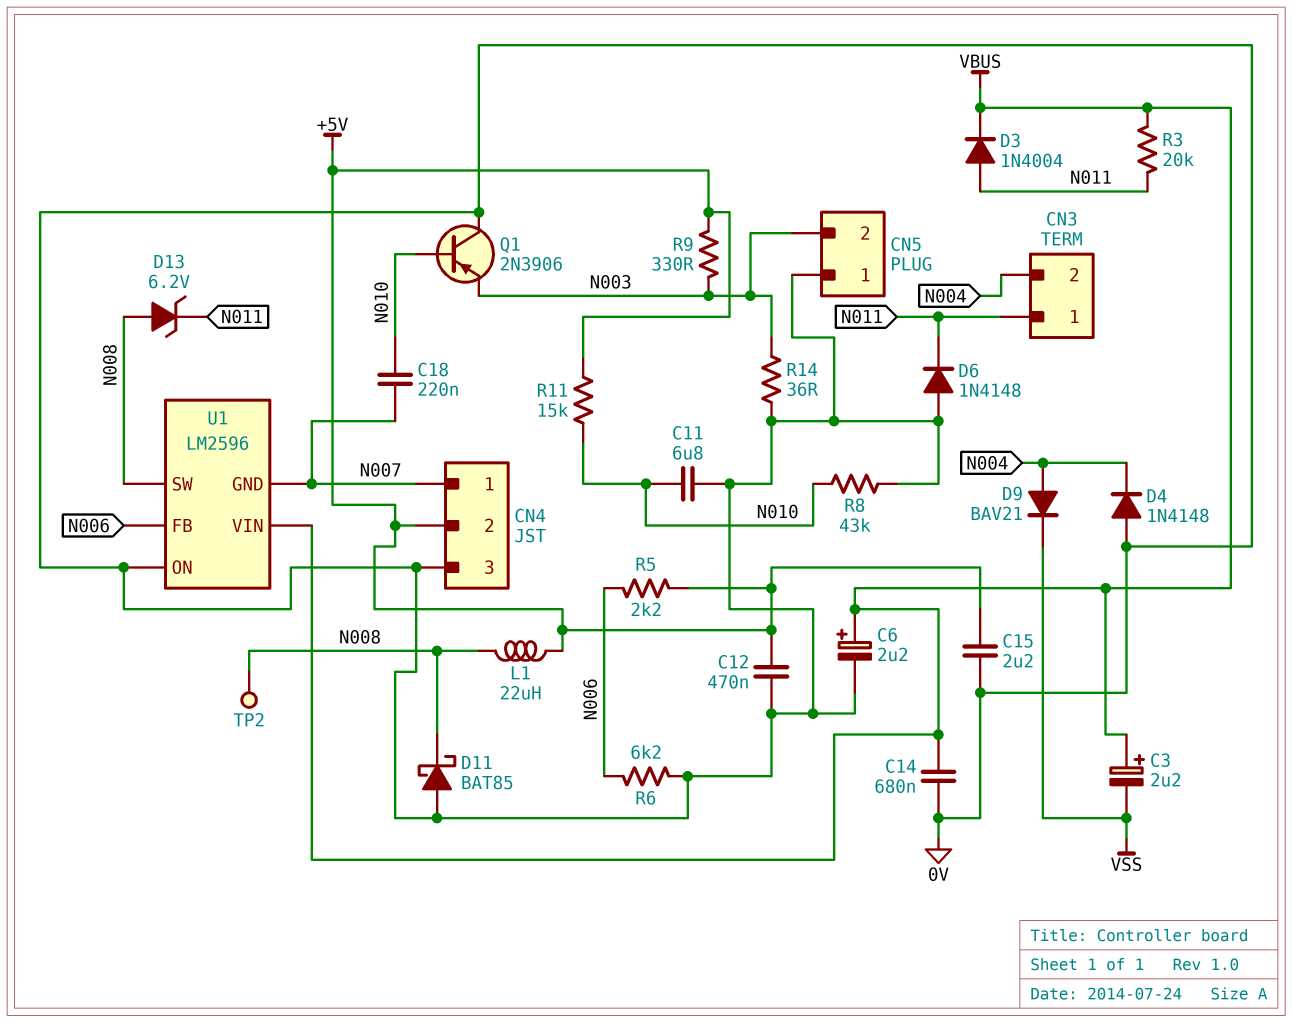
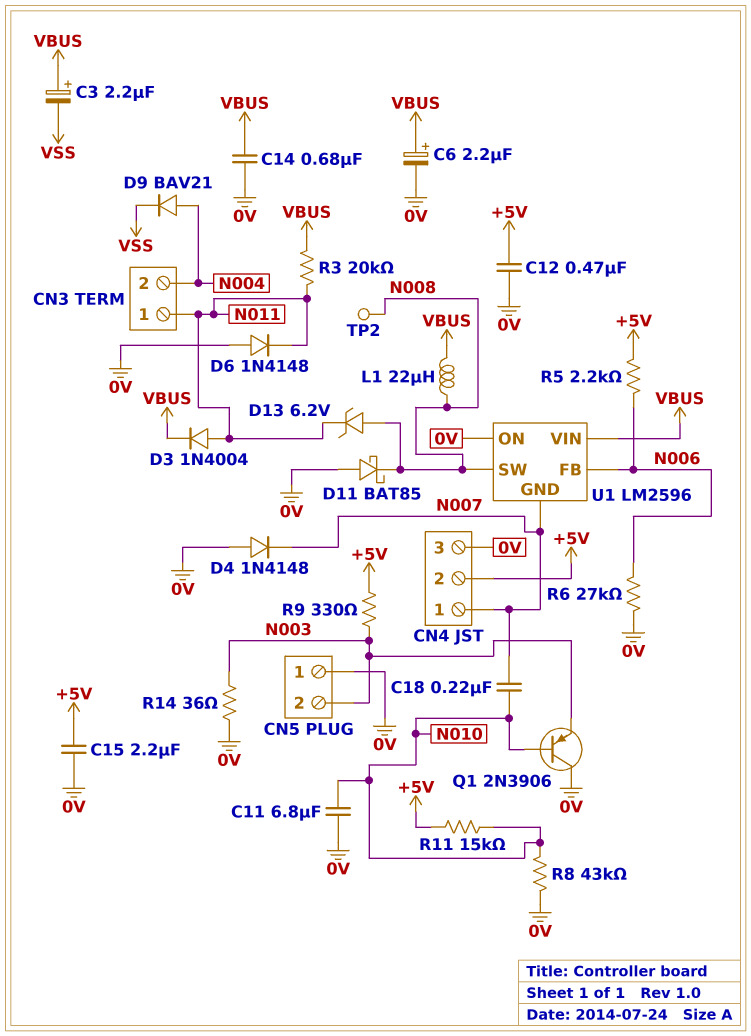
D4: diode 1N4148 (A 0V, K N004) -> diode 1N4148 (A 0V, K N007)
L1: 22uH (+5V, N008) -> 22uH (N008, VBUS)
R6: 6.2k (0V, N006) -> 27k (0V, N006)

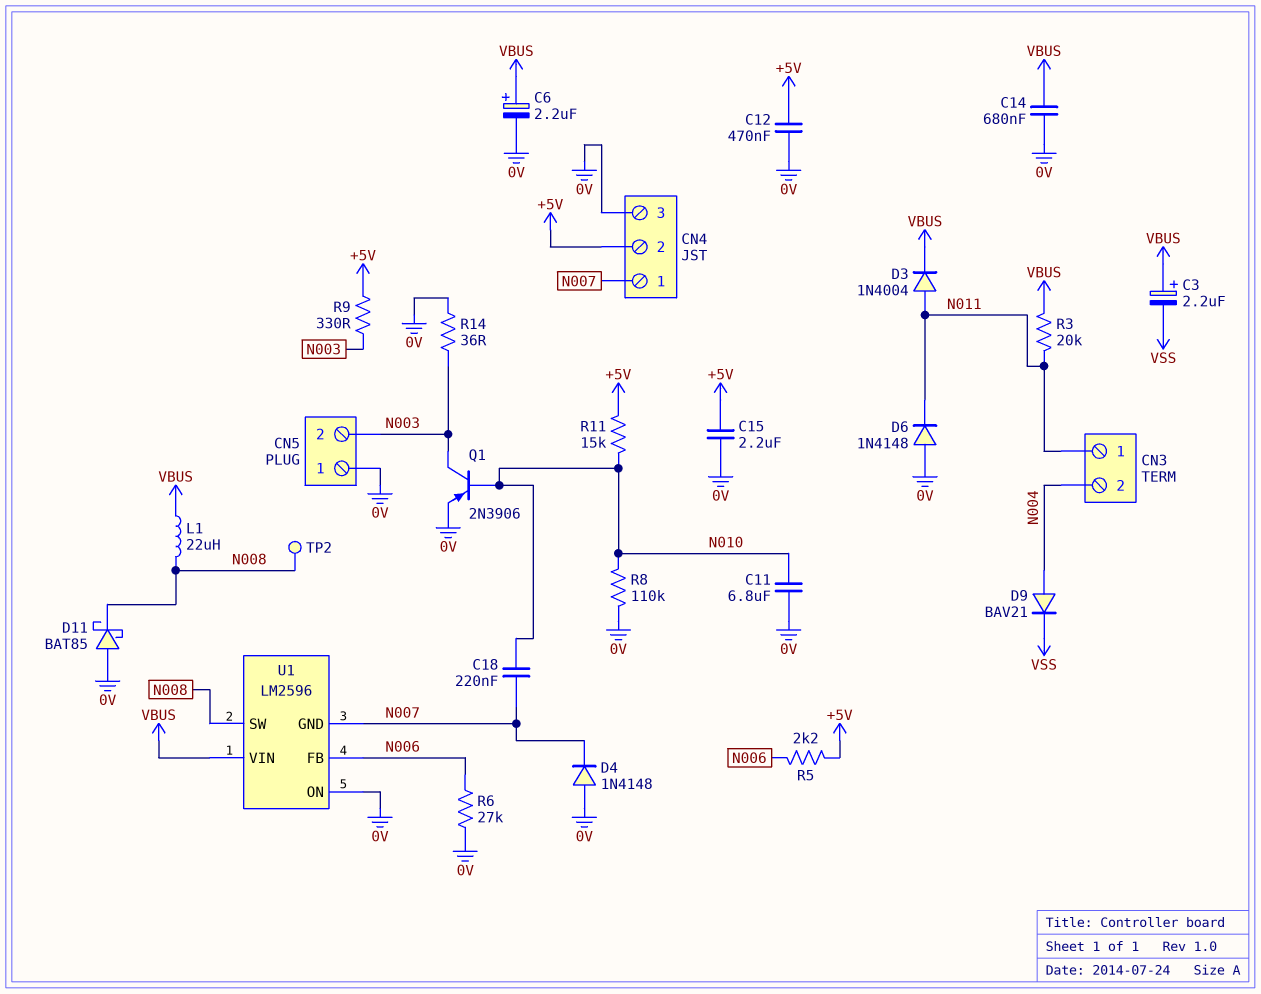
D13: zener 6.2V (A N008, K N011) -> none
Q1: PNP 2N3906 (B N010, C 0V, E N003) -> PNP 2N3906 (B N010, C N003, E 0V)
R8: 43k (0V, N010) -> 110k (0V, N010)

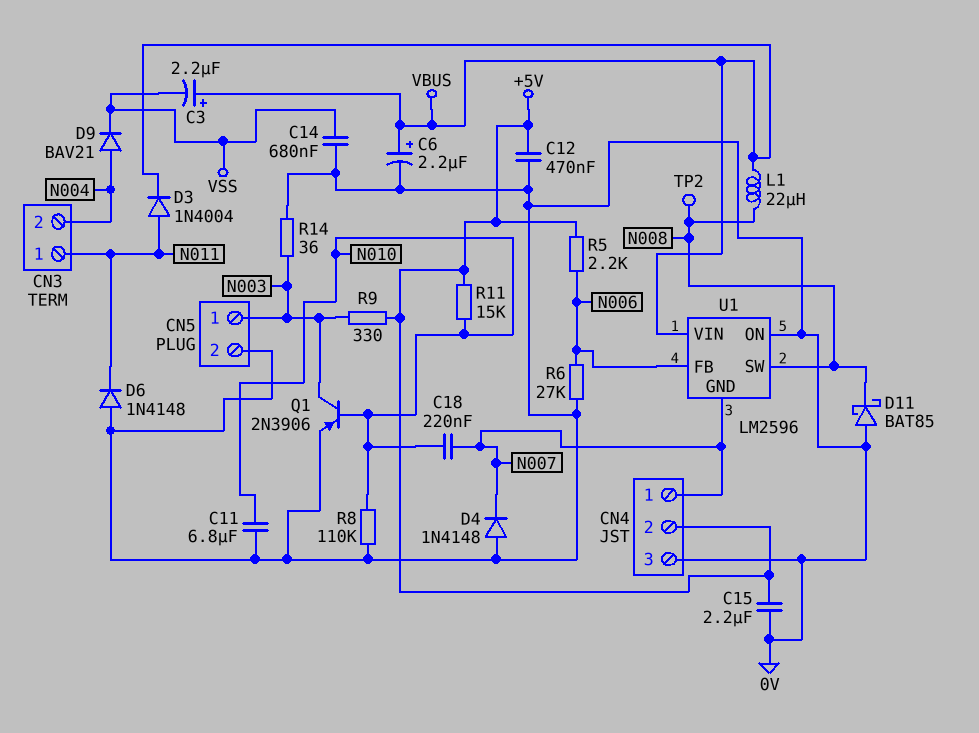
C14: 680nF (0V, VBUS) -> 680nF (0V, VSS)
CN5 pin 1: 0V -> N003
CN5 pin 2: N003 -> 0V
R3: 20k (N011, VBUS) -> none

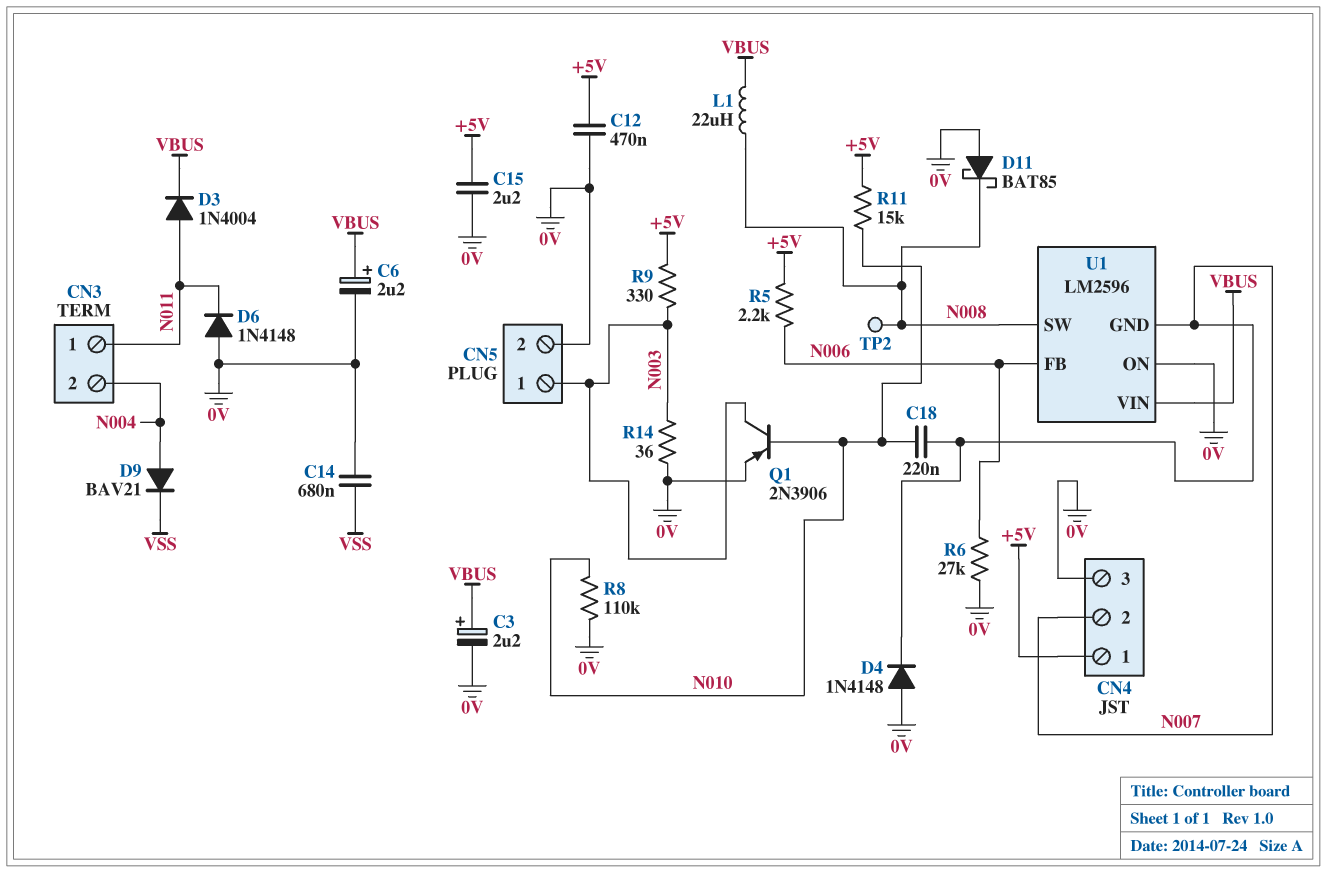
C3: 2.2uF (plus VBUS, minus VSS) -> 2.2uF (plus VBUS, minus 0V)
C11: 6.8uF (0V, N010) -> none
CN4 pin 1: N007 -> +5V
CN4 pin 2: +5V -> N007

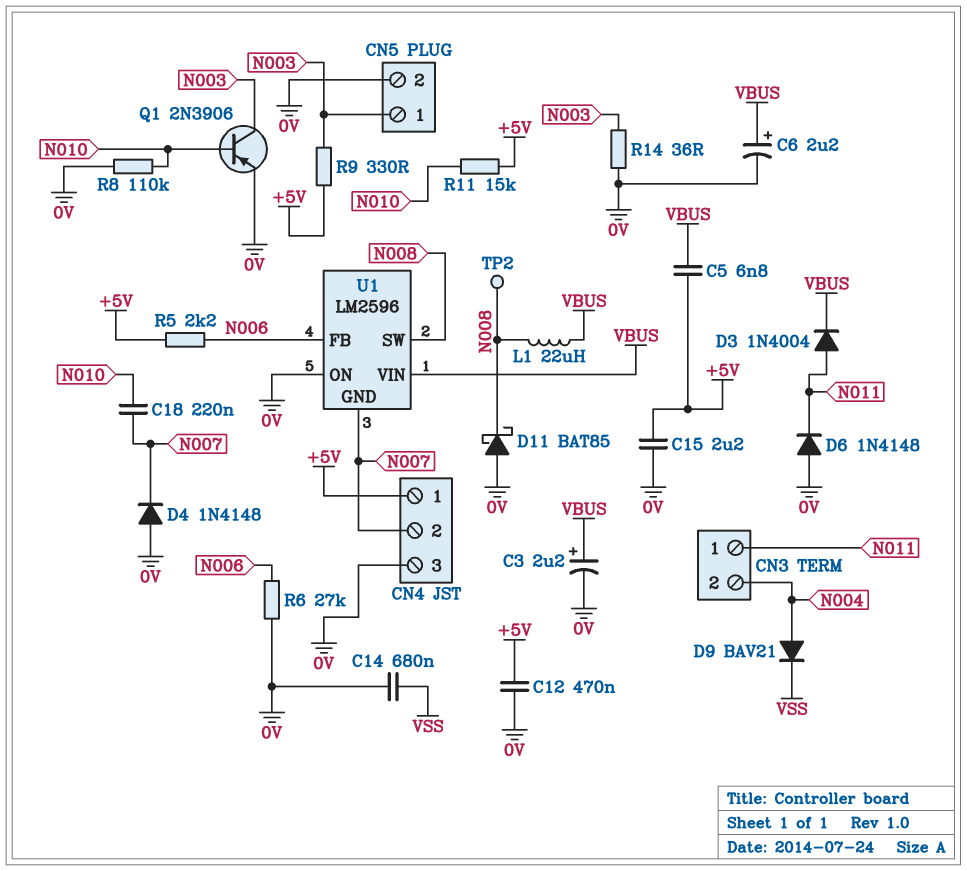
C5: none -> 6.8nF (+5V, VBUS)

